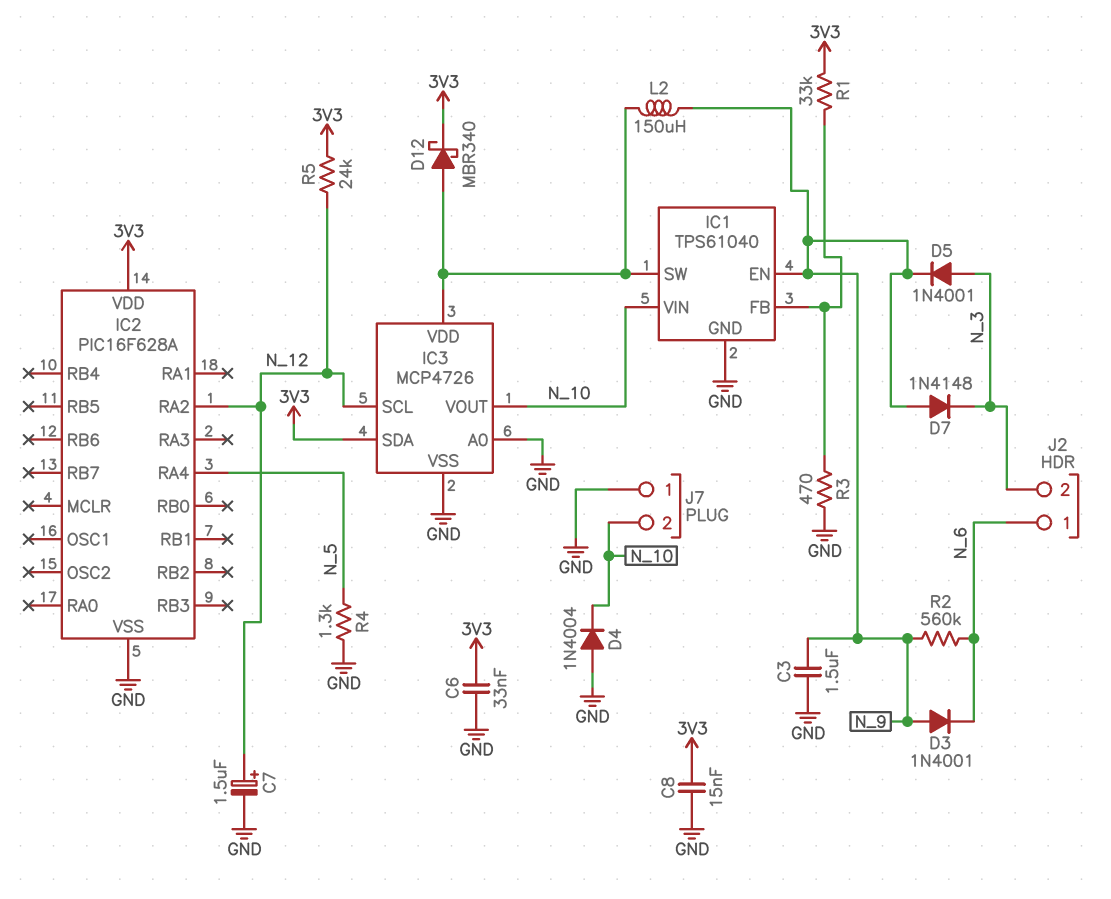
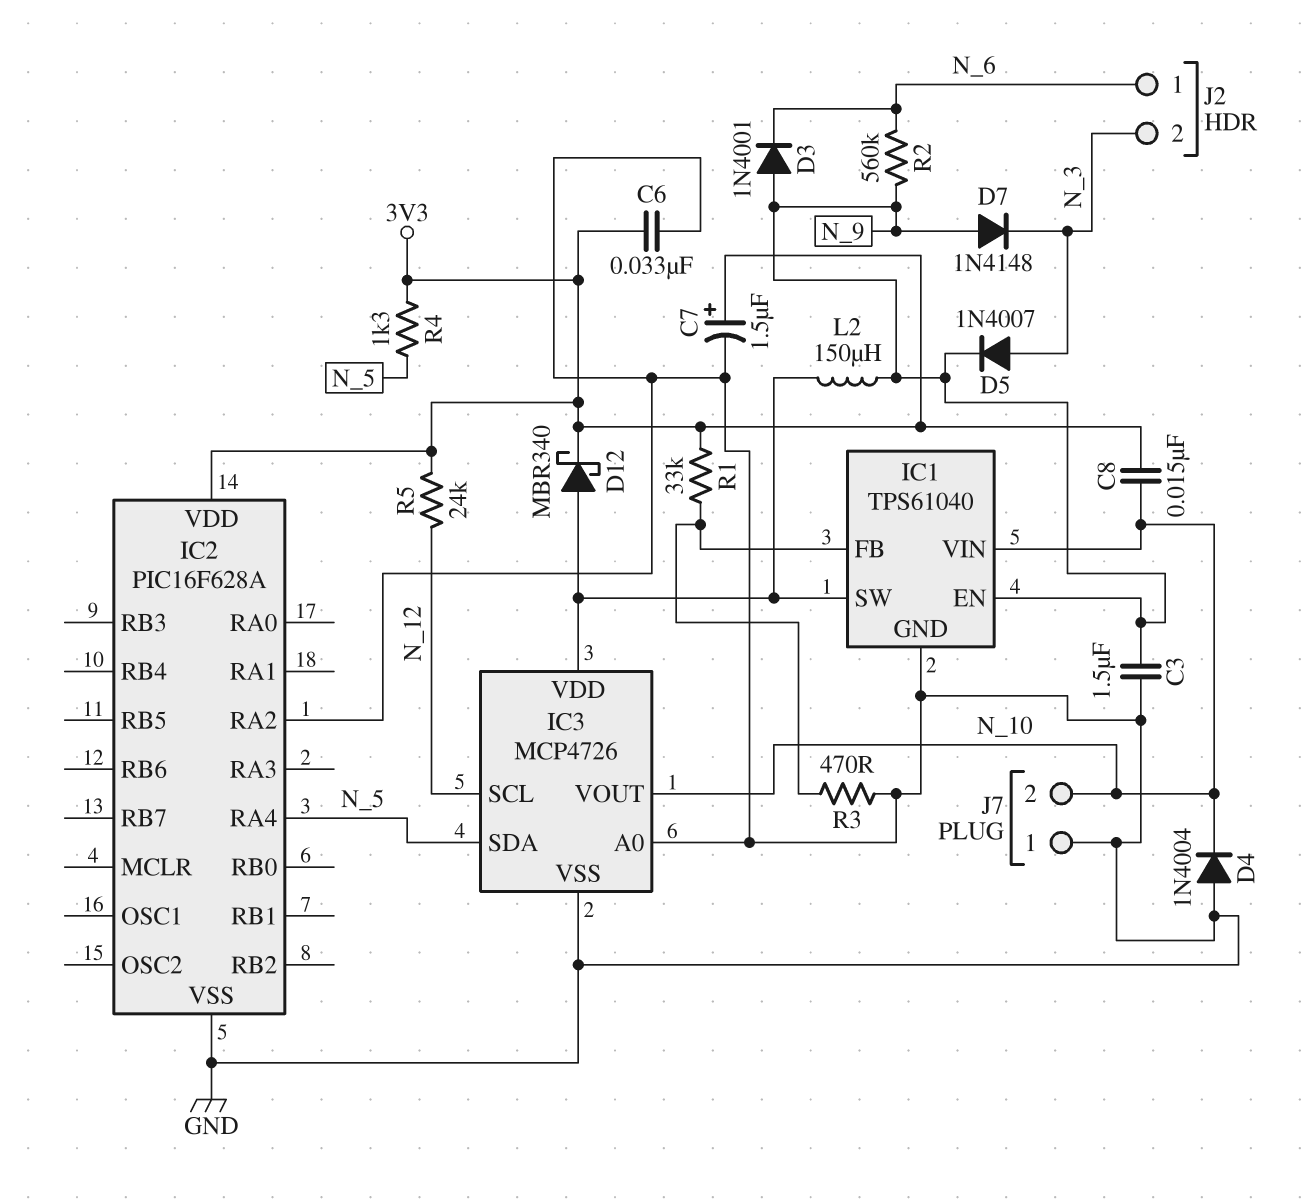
C7: 1.5uF (plus N_12, minus GND) -> 1.5uF (plus 3V3, minus GND)
C8: 15nF (3V3, GND) -> 15nF (3V3, N_10)
D5: diode 1N4001 (A N_3, K N_9) -> diode 1N4007 (A N_3, K N_9)
IC2 pin RA2: N_12 -> GND
IC3 pin SDA: 3V3 -> N_5
R4: 1.3k (GND, N_5) -> 1.3k (3V3, N_5)

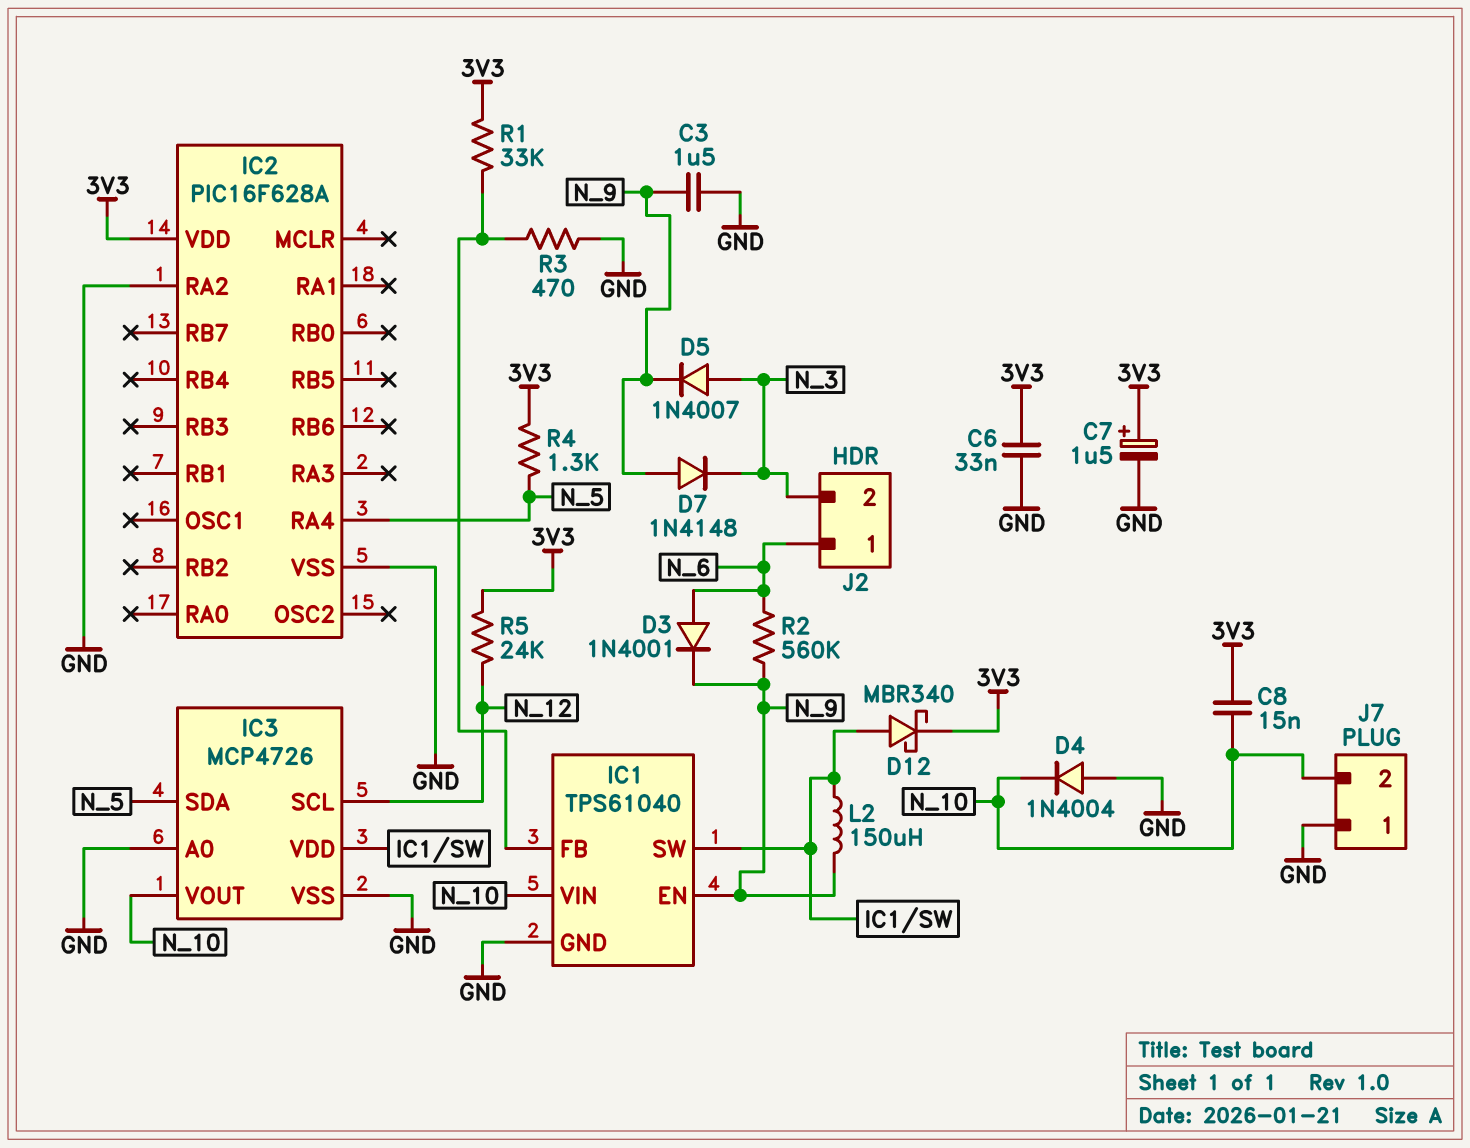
D3: diode 1N4001 (A N_9, K N_6) -> diode 1N4001 (A N_6, K N_9)

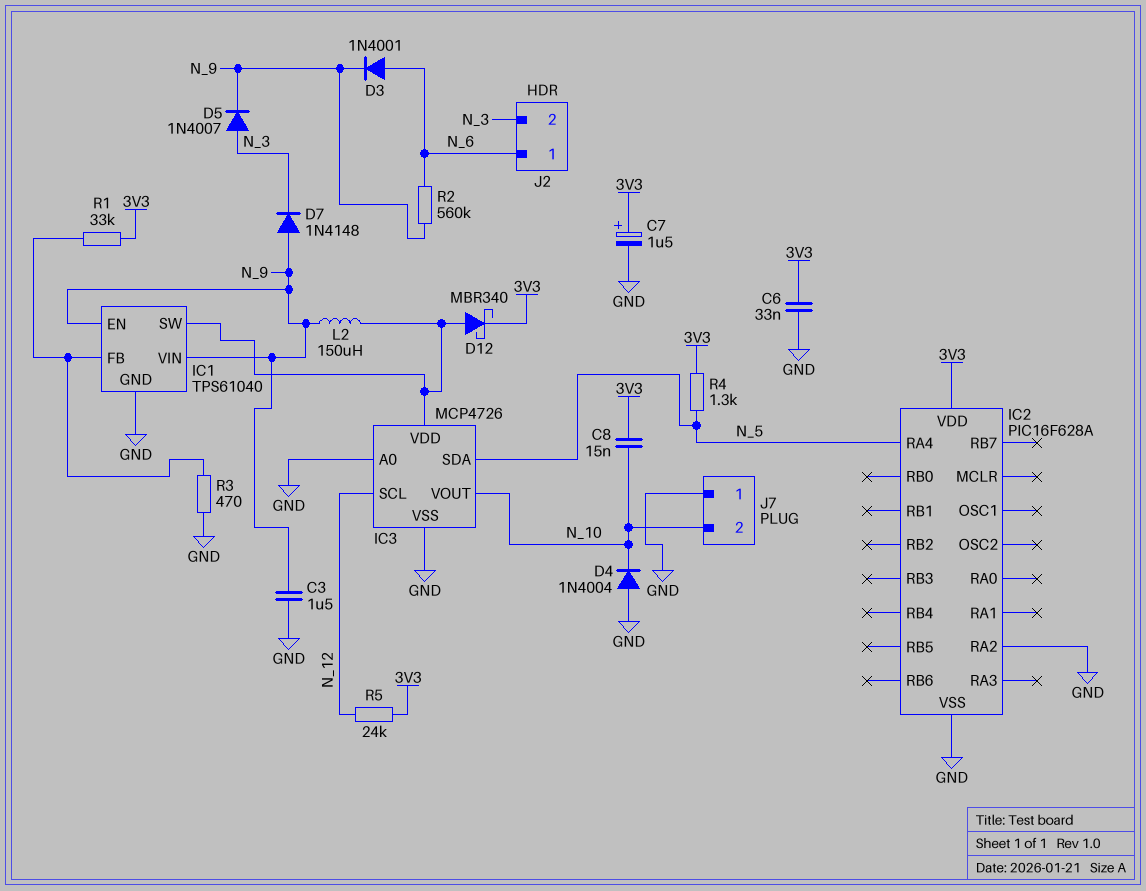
IC1 pin VIN: N_10 -> N_9

